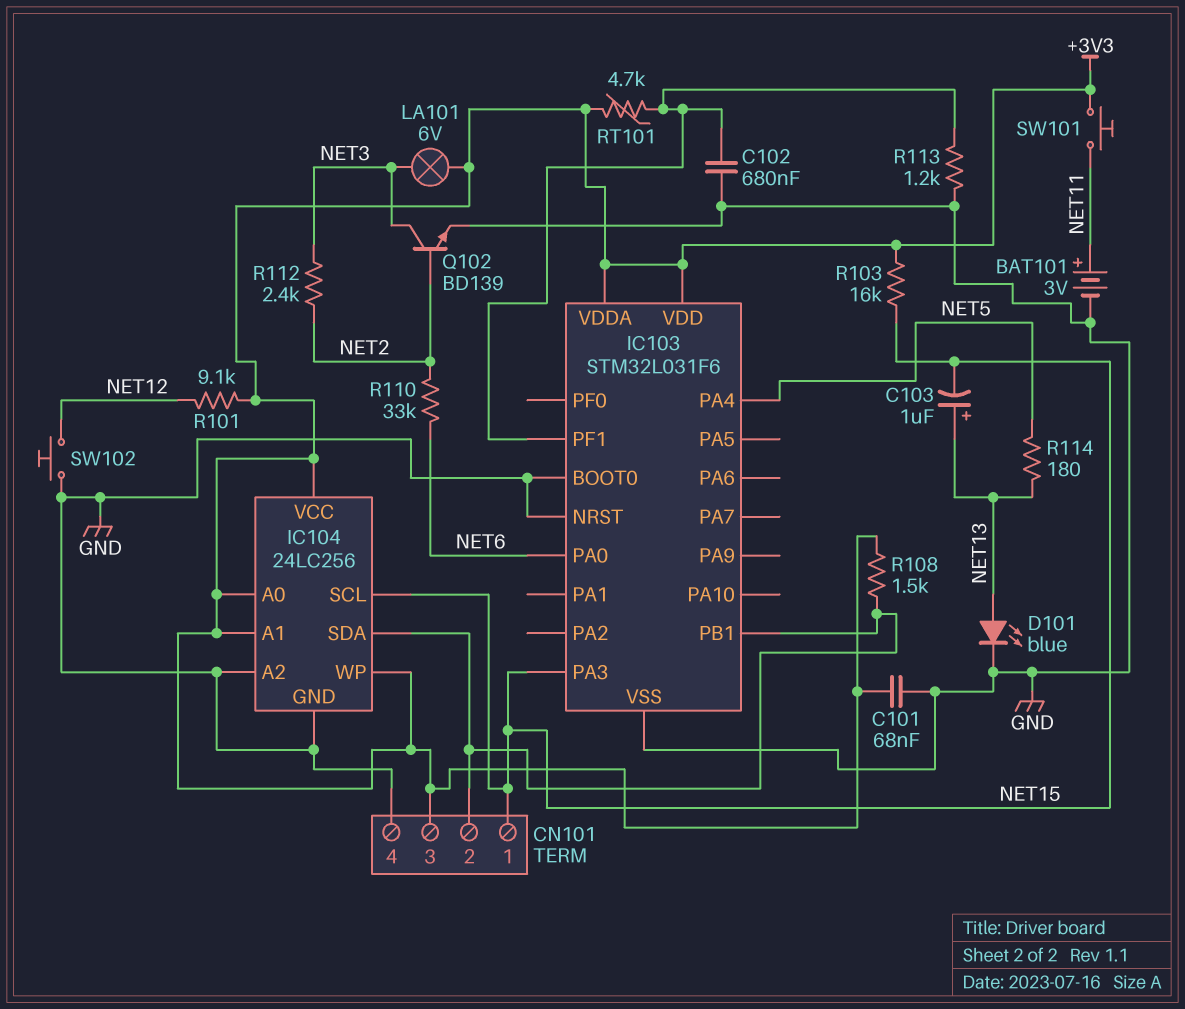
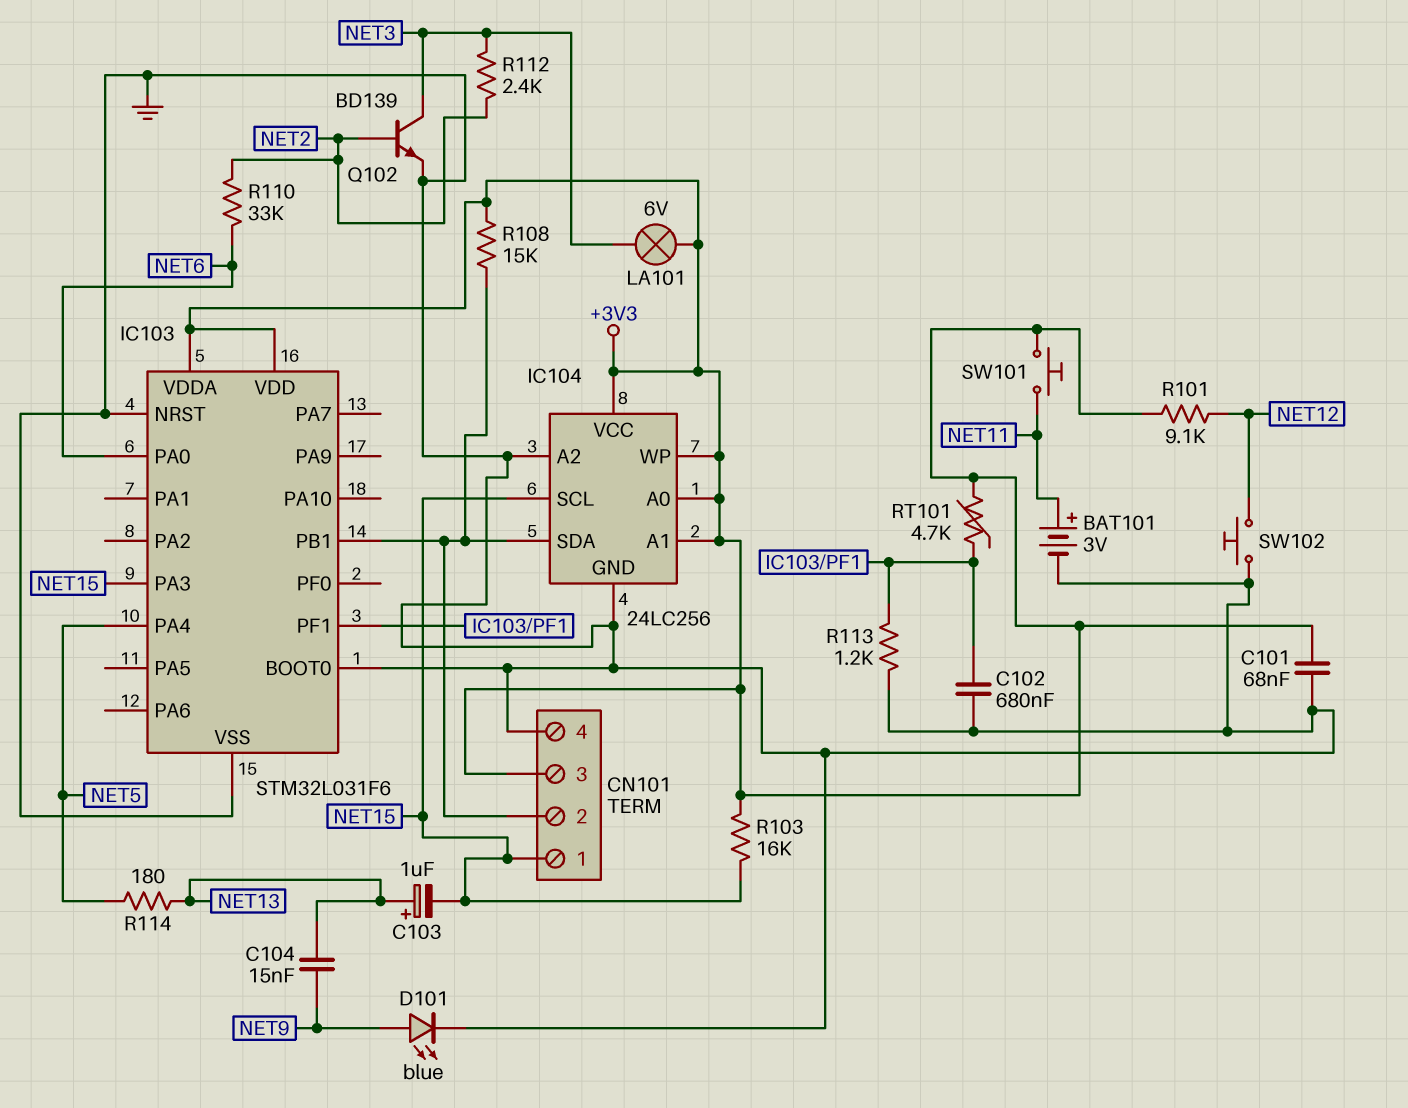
C104: none -> 15nF (NET9, NET13)
D101: LED blue (A NET13, K GND) -> LED blue (A NET9, K GND)
R108: 1.5k (+3V3, CN101/2) -> 15k (+3V3, CN101/2)

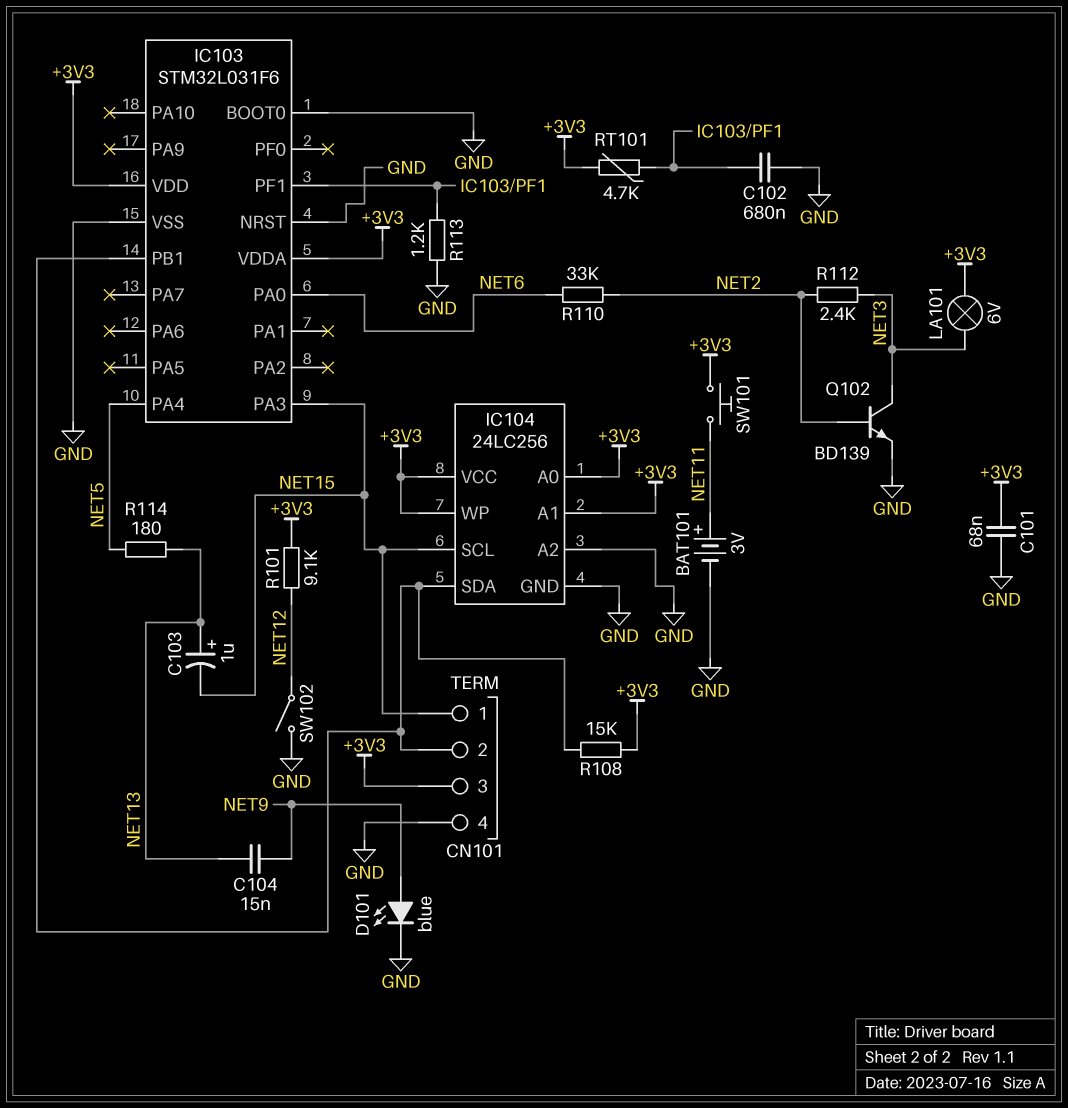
R103: 16k (+3V3, NET15) -> none
SW102: button (GND, NET12) -> switch (GND, NET12)

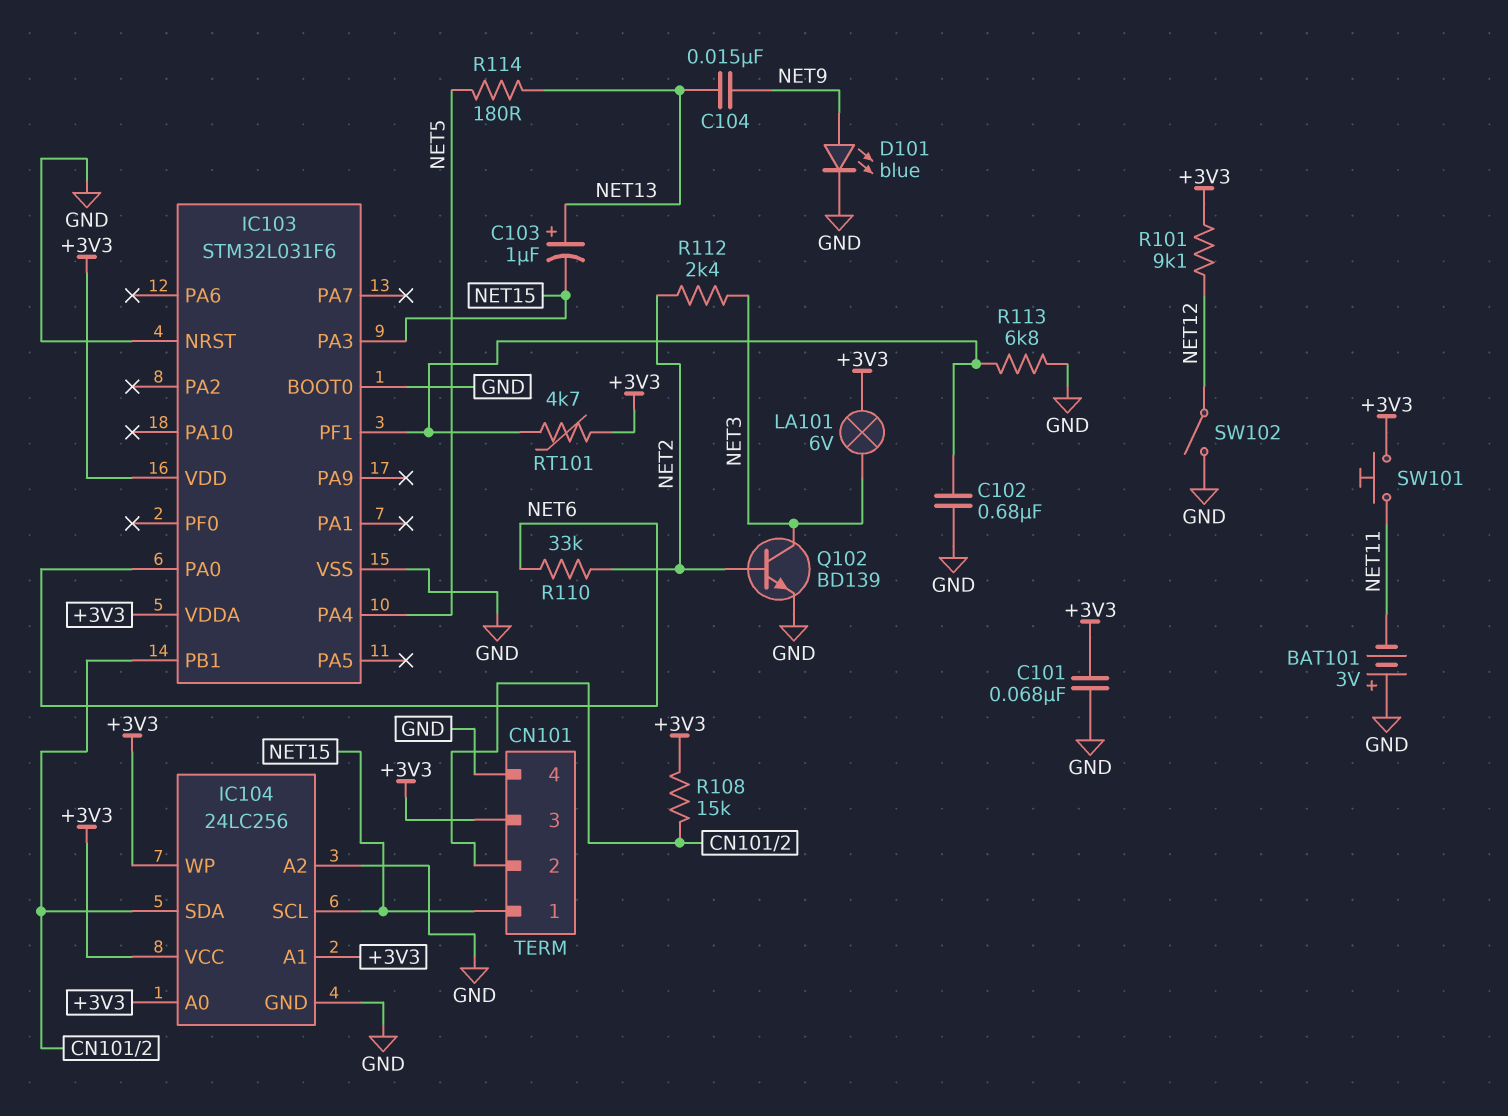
BAT101: 3V (plus NET11, minus GND) -> 3V (plus GND, minus NET11)
R113: 1.2k (GND, IC103/PF1) -> 6.8k (GND, IC103/PF1)

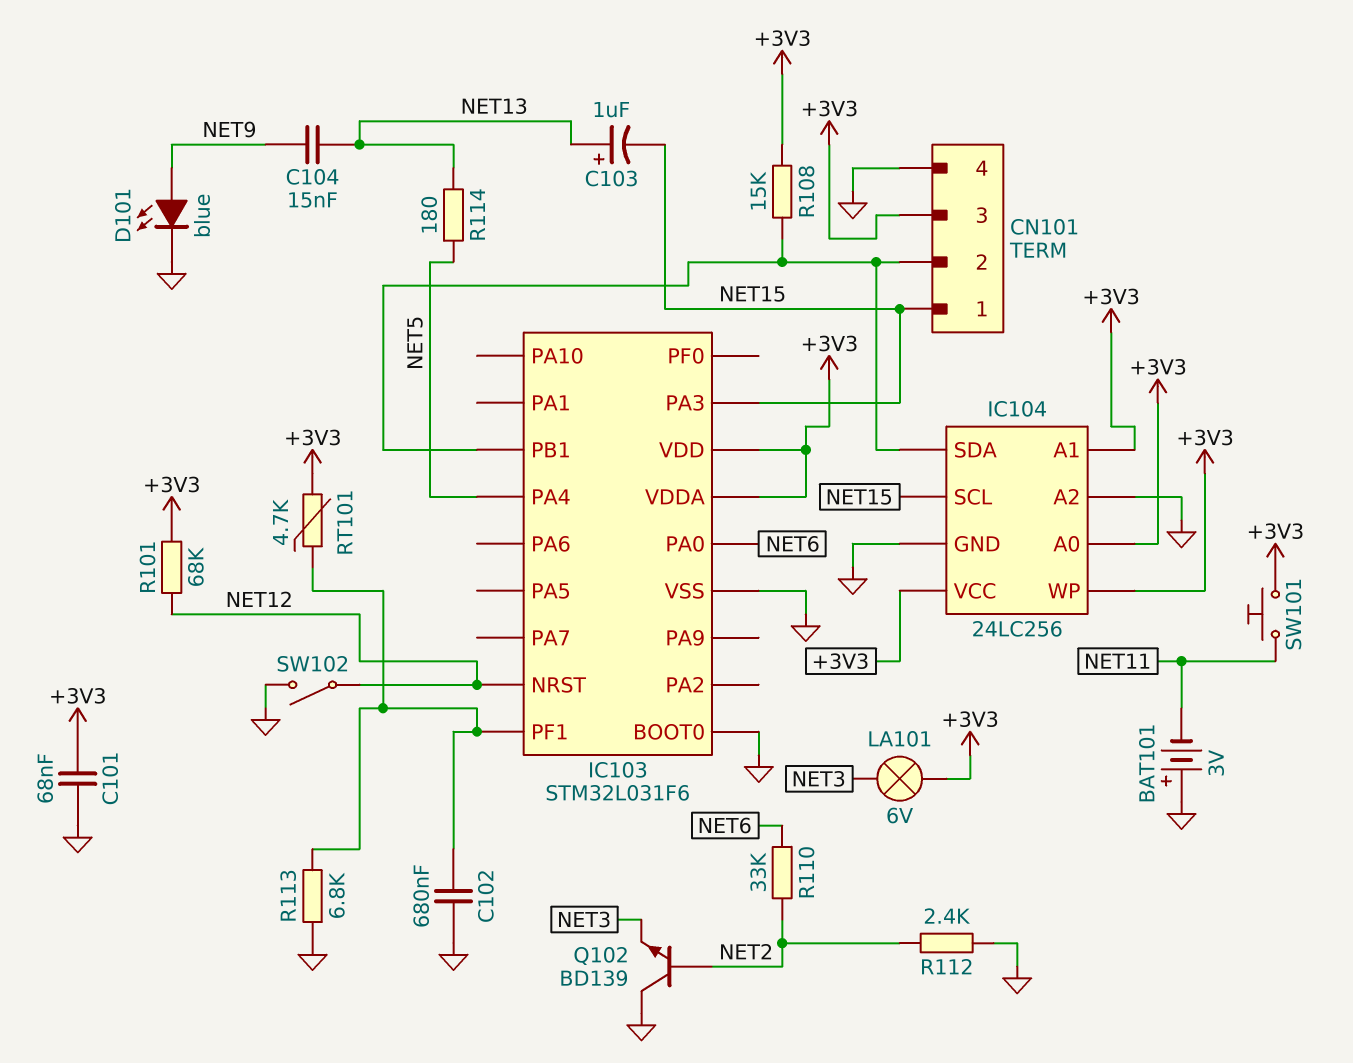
IC103 pin NRST: GND -> NET12
Q102: NPN BD139 (B NET2, C NET3, E GND) -> NPN BD139 (B NET2, C GND, E NET3)
R101: 9.1k (+3V3, NET12) -> 68k (+3V3, NET12)
R112: 2.4k (NET2, NET3) -> 2.4k (GND, NET2)

